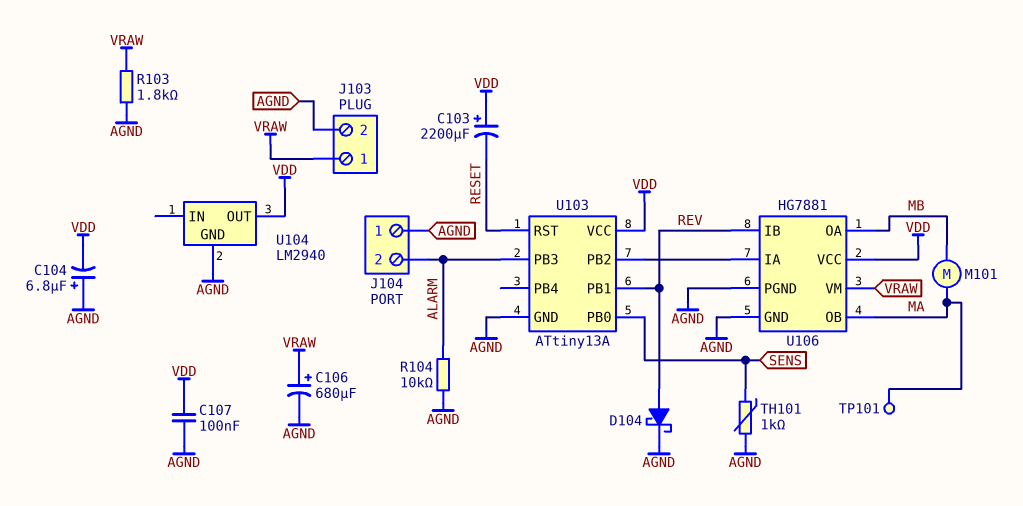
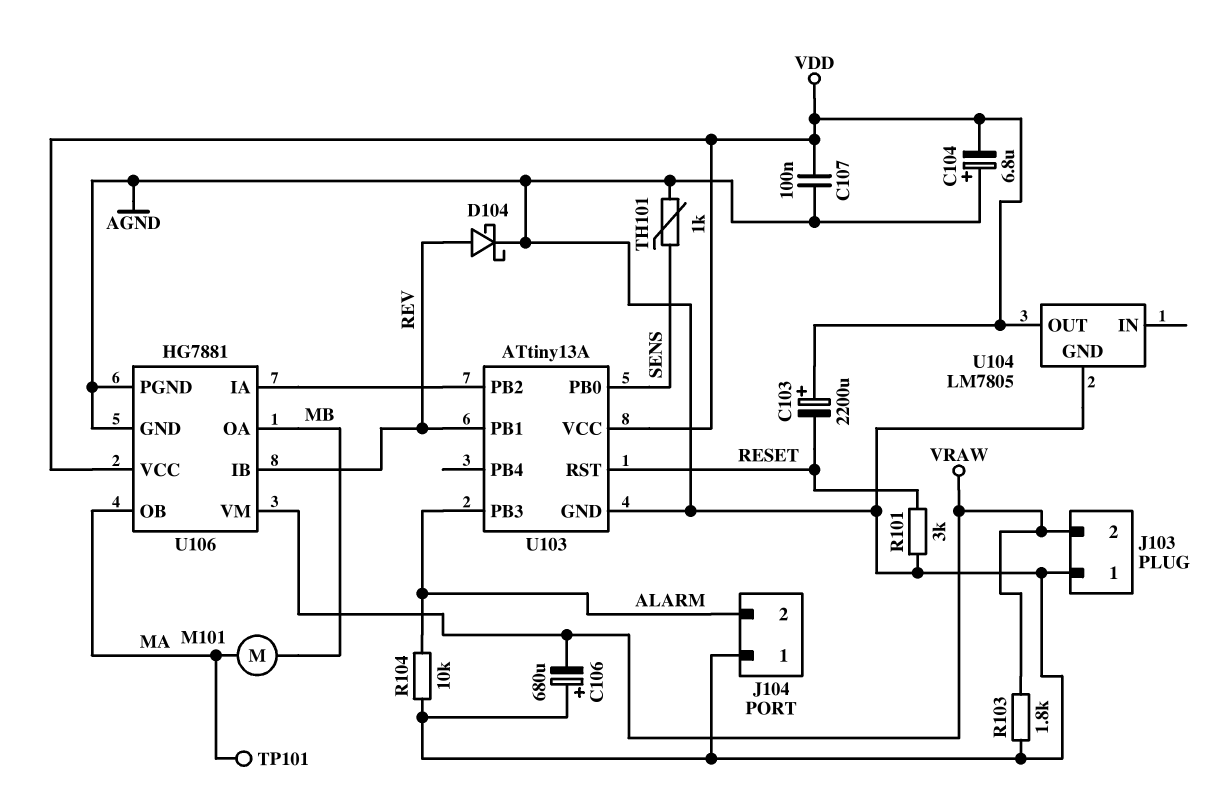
C106: 680uF (plus VRAW, minus AGND) -> 680uF (plus AGND, minus VRAW)
J103 pin 1: VRAW -> AGND
J103 pin 2: AGND -> VRAW
R101: none -> 3k (AGND, RESET)
U104: LM2940 -> LM7805

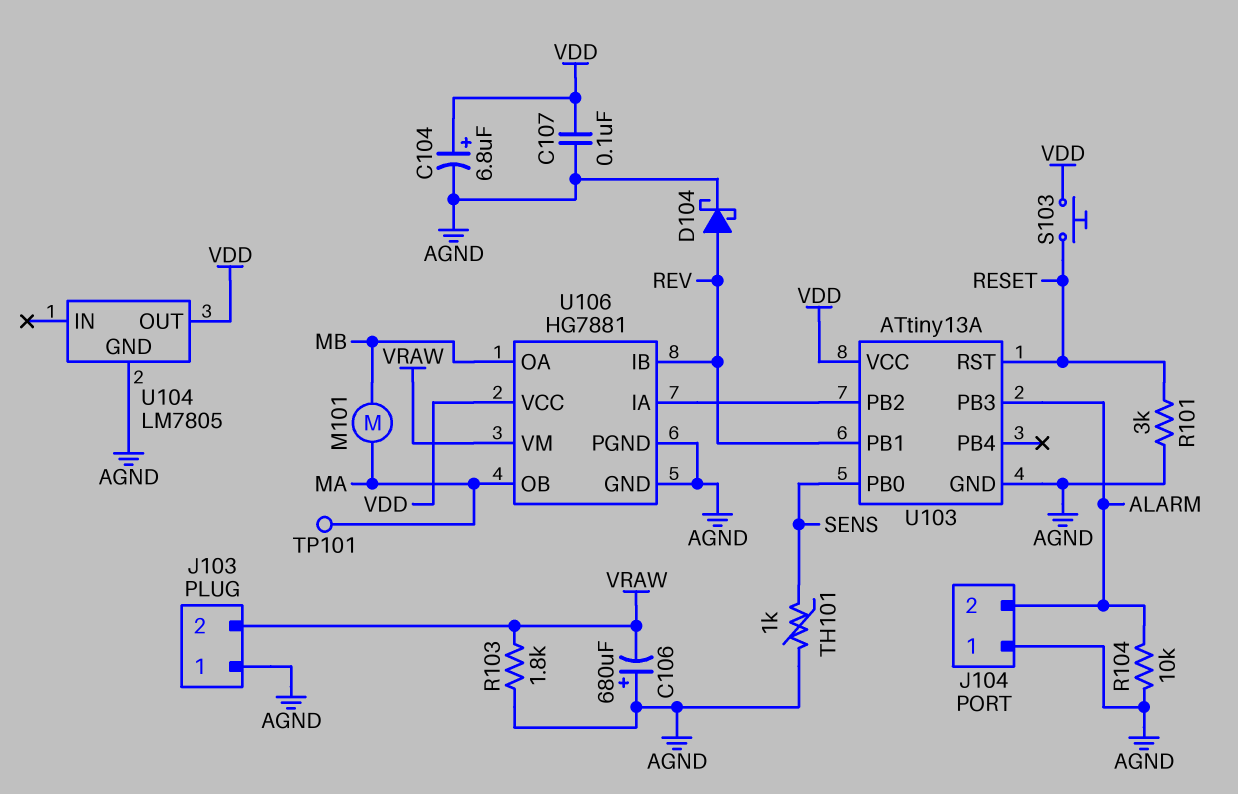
C103: 2200uF (plus VDD, minus RESET) -> none
C104: 6.8uF (plus AGND, minus VDD) -> 6.8uF (plus VDD, minus AGND)
S103: none -> button (RESET, VDD)

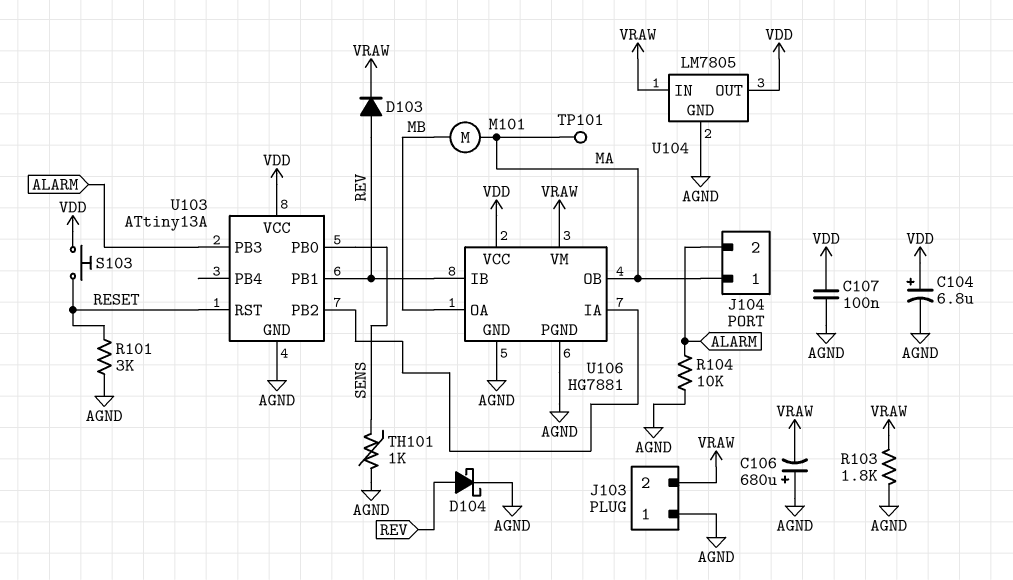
D103: none -> diode (A REV, K VRAW)
J104 pin 1: AGND -> MA
U104 pin IN: none -> VRAW

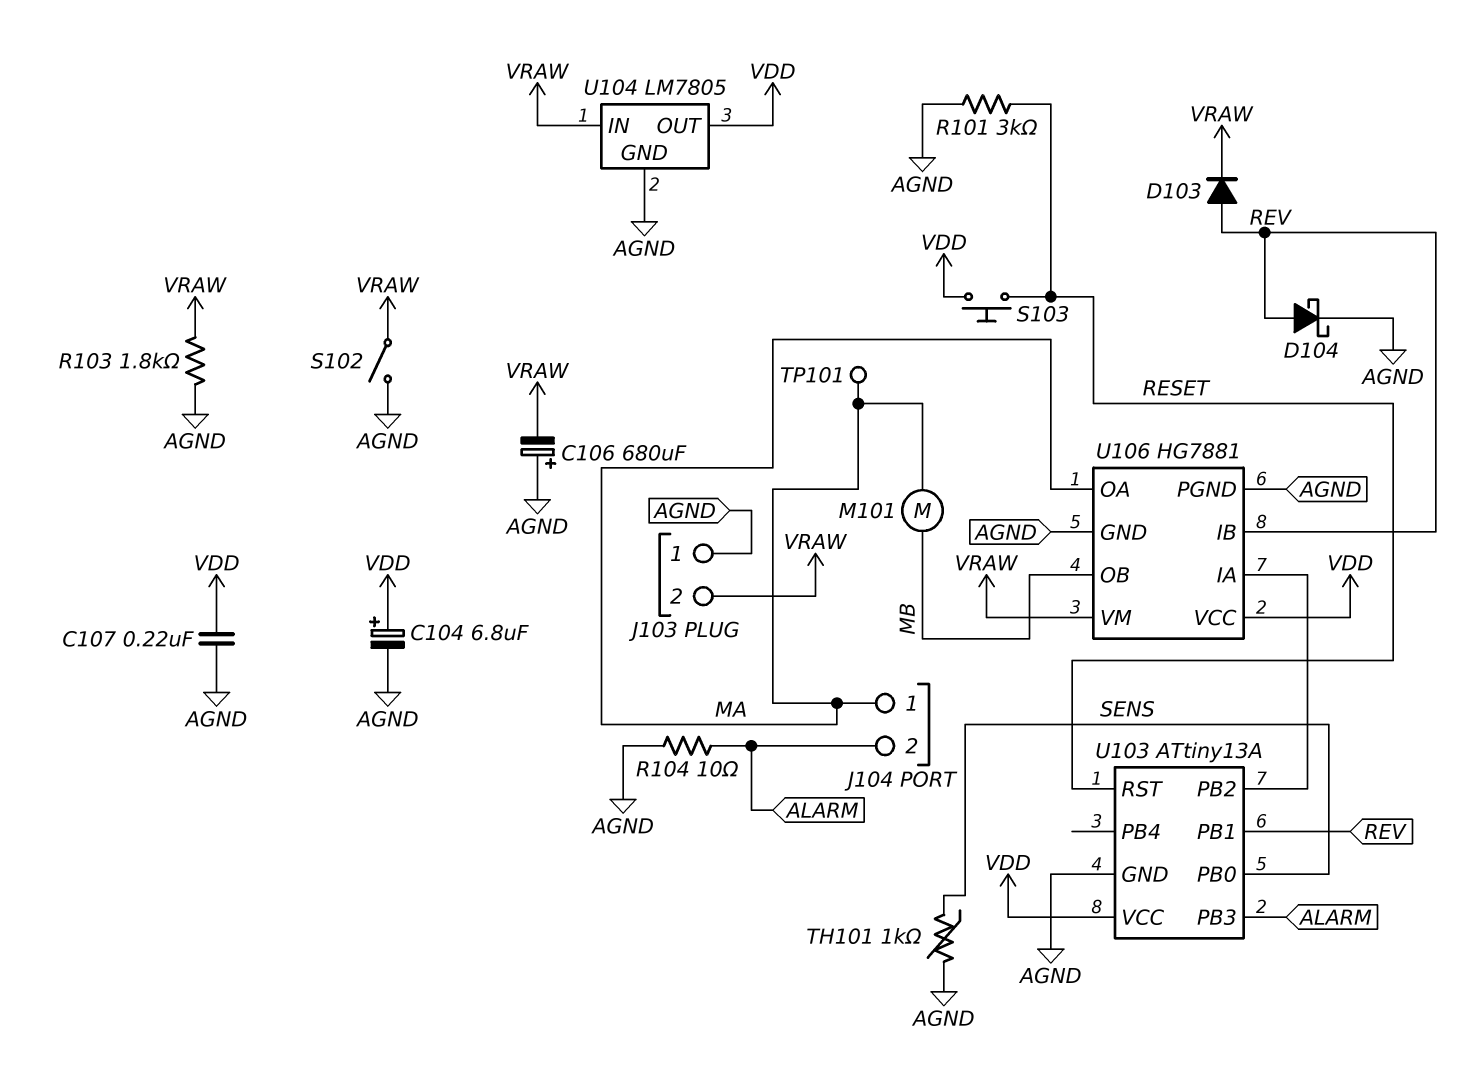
C107: 100nF (AGND, VDD) -> 220nF (AGND, VDD)
R104: 10k (AGND, ALARM) -> 10 (AGND, ALARM)
S102: none -> switch (AGND, VRAW)
U106 pin OA: MB -> MA
U106 pin OB: MA -> MB

